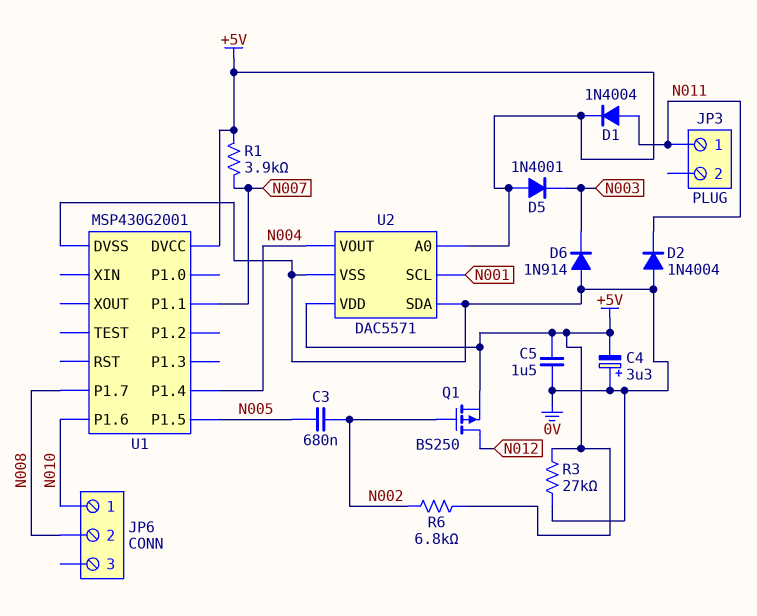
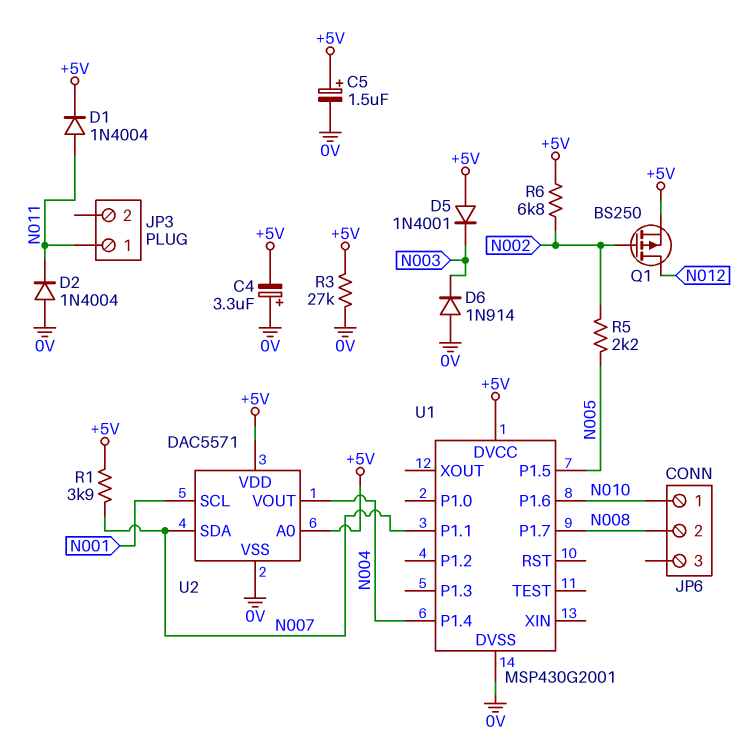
C3: 680nF (N002, N005) -> none
C5: 1.5uF (+5V, 0V) -> 1.5uF (plus +5V, minus 0V)
R5: none -> 2.2k (N002, N005)
U2 pin SDA: 0V -> N007

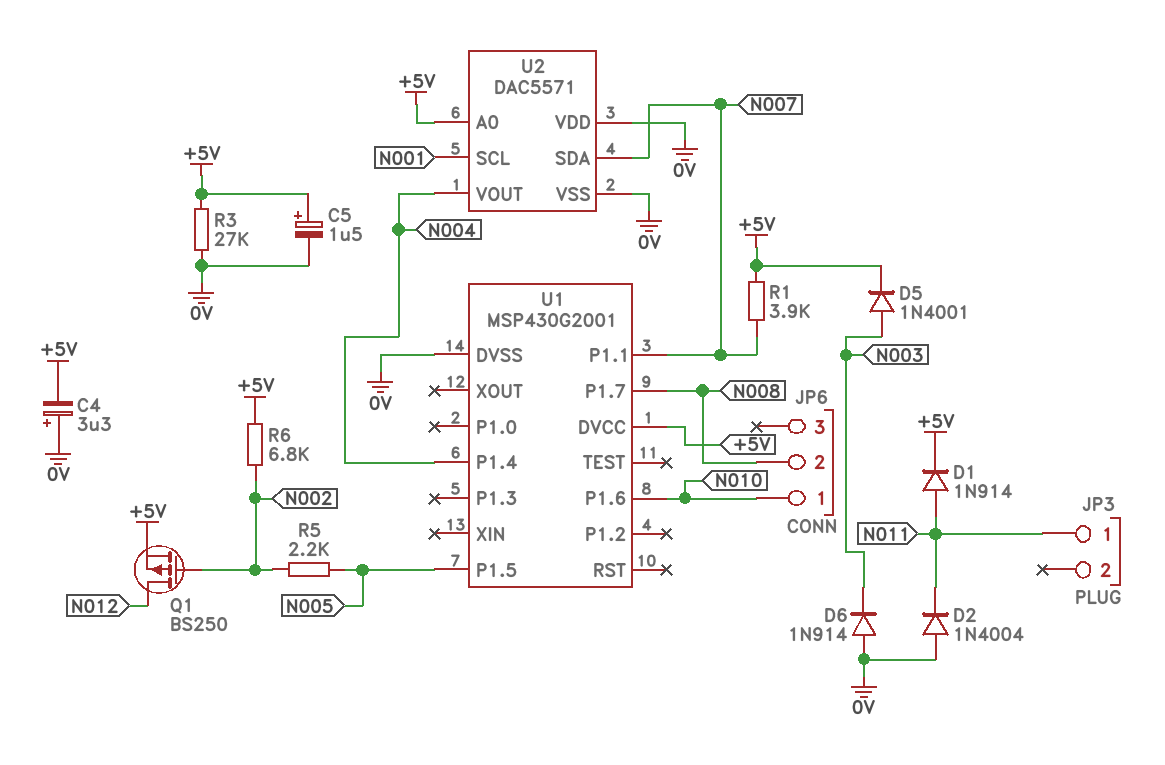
D1: diode 1N4004 (A N011, K +5V) -> diode 1N914 (A N011, K +5V)
D5: diode 1N4001 (A +5V, K N003) -> diode 1N4001 (A N003, K +5V)
U2 pin VDD: +5V -> 0V

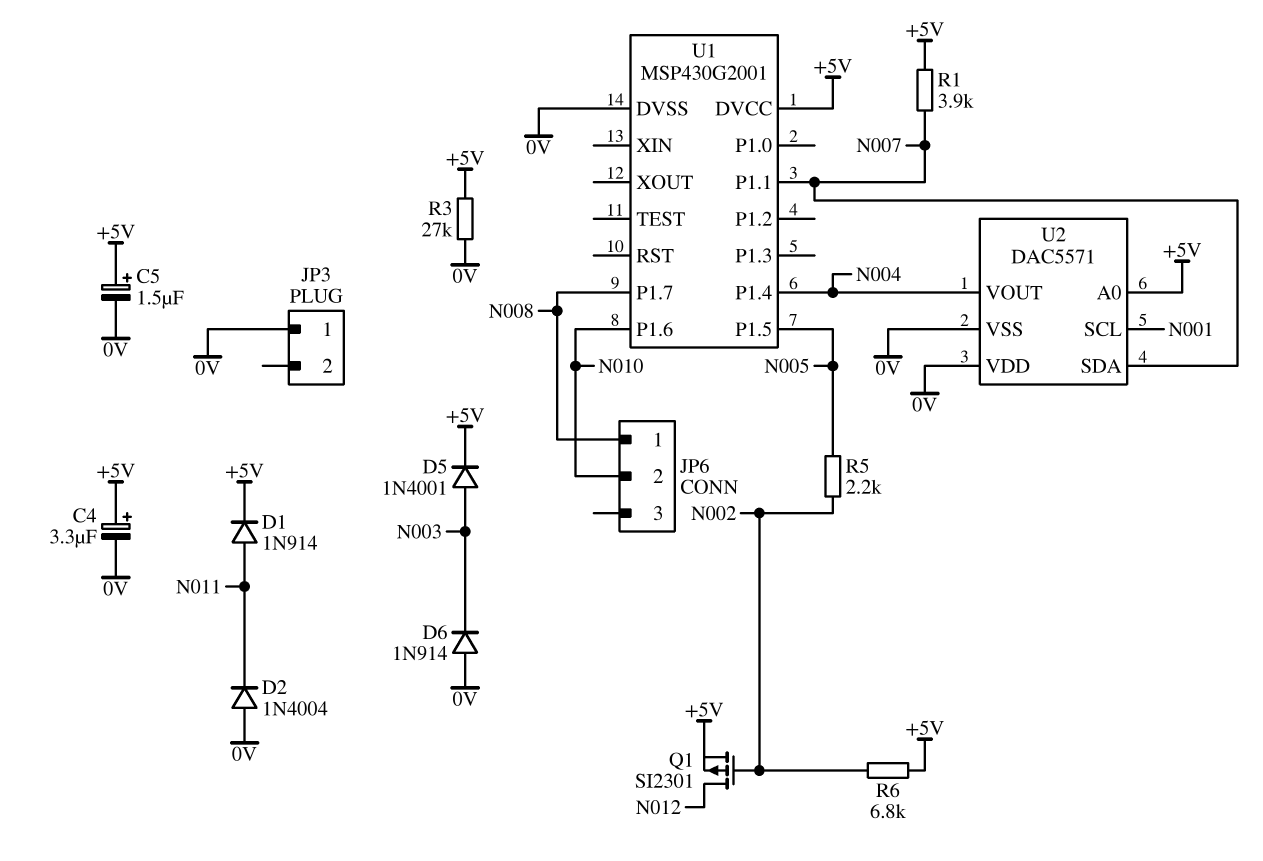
C4: 3.3uF (plus 0V, minus +5V) -> 3.3uF (plus +5V, minus 0V)
JP3 pin 1: N011 -> 0V
JP6 pin 1: N010 -> N008
JP6 pin 2: N008 -> N010
Q1: PMOS BS250 (G N002, D N012, S +5V) -> PMOS SI2301 (G N002, D N012, S +5V)

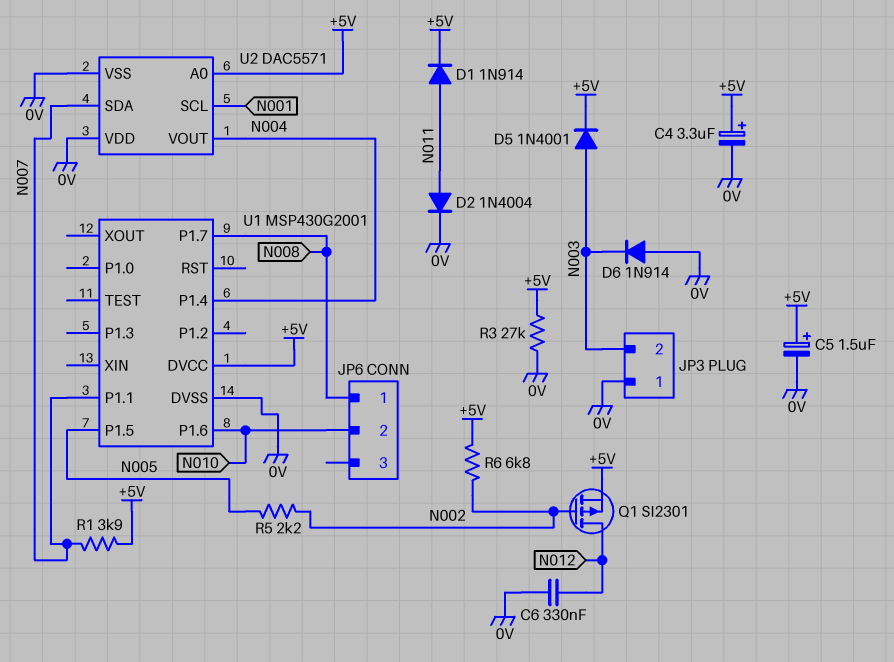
C6: none -> 330nF (0V, N012)
D2: diode 1N4004 (A 0V, K N011) -> diode 1N4004 (A N011, K 0V)
JP3 pin 2: none -> N003

